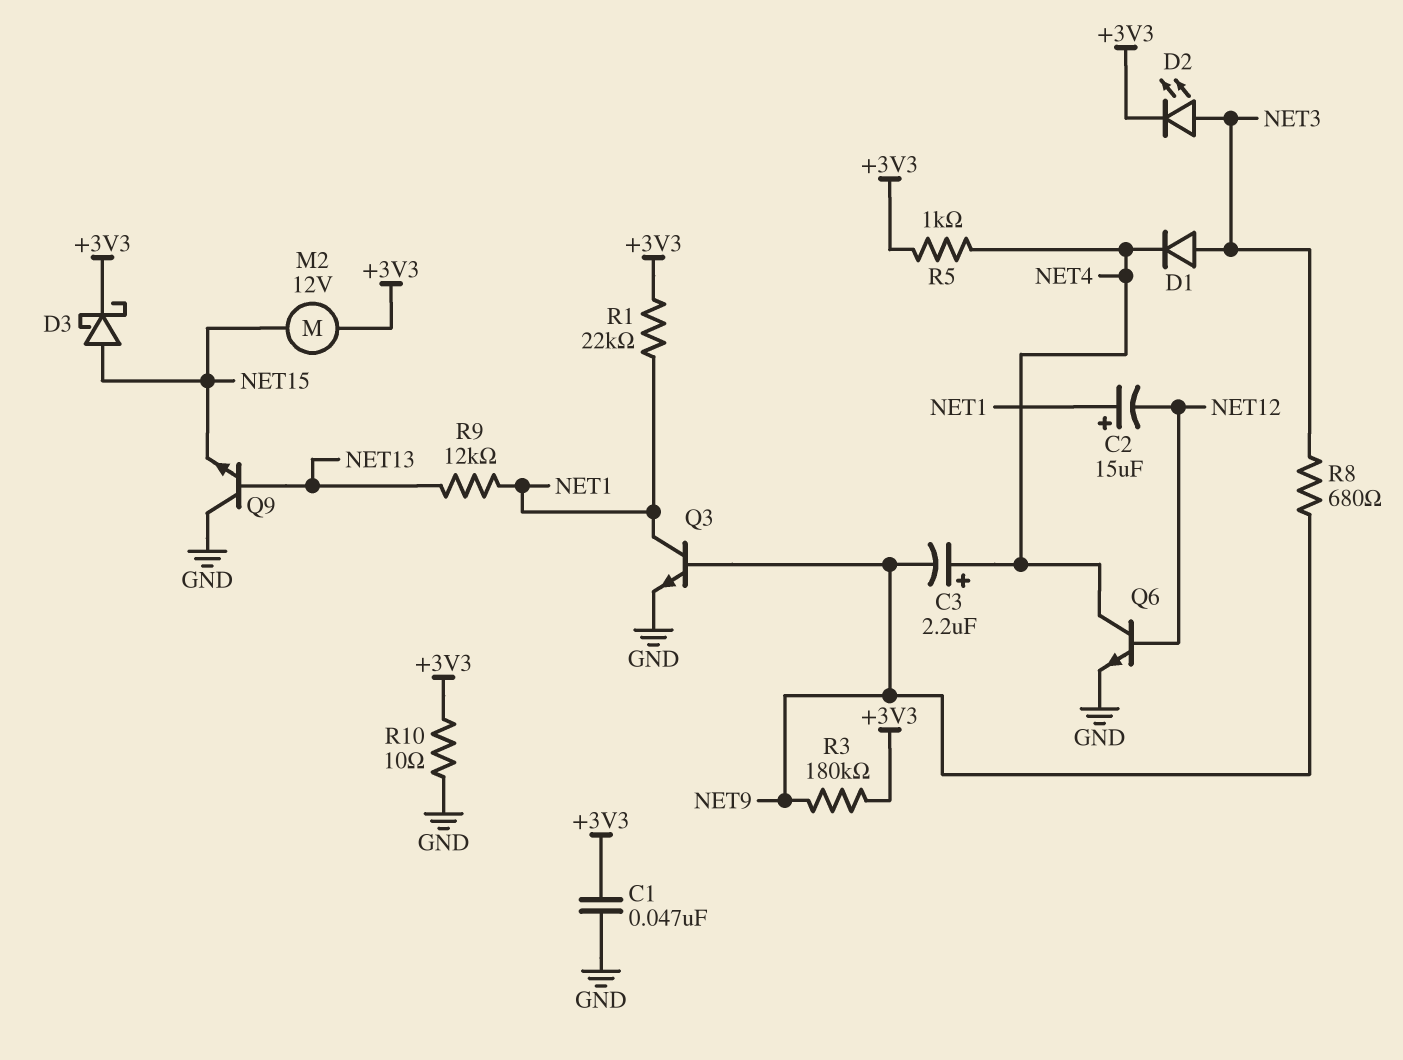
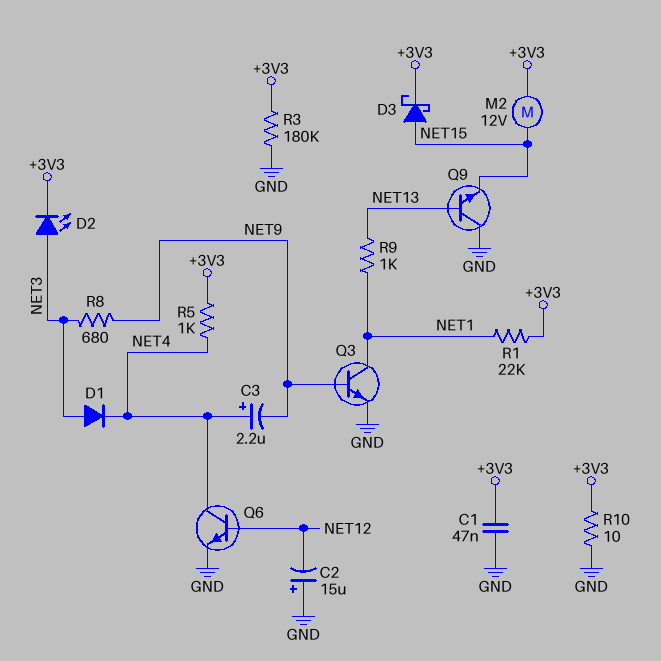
C2: 15uF (plus NET1, minus NET12) -> 15uF (plus GND, minus NET12)
R3: 180k (+3V3, NET9) -> 180k (+3V3, GND)
R9: 12k (NET1, NET13) -> 1k (NET1, NET13)

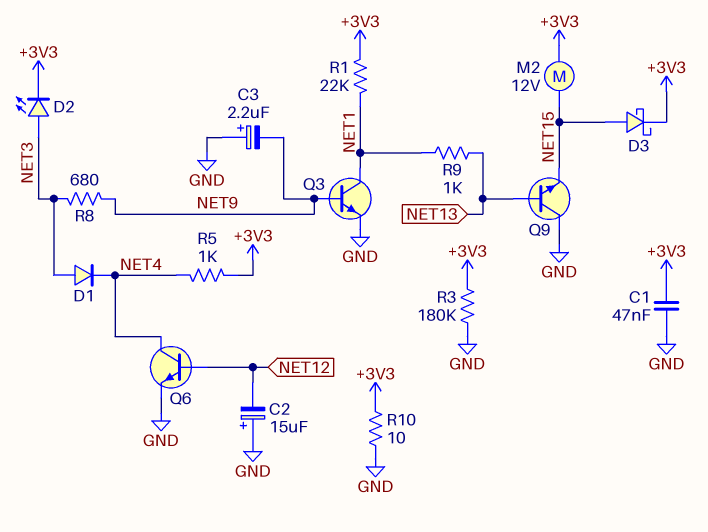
C3: 2.2uF (plus NET4, minus NET9) -> 2.2uF (plus GND, minus NET9)

